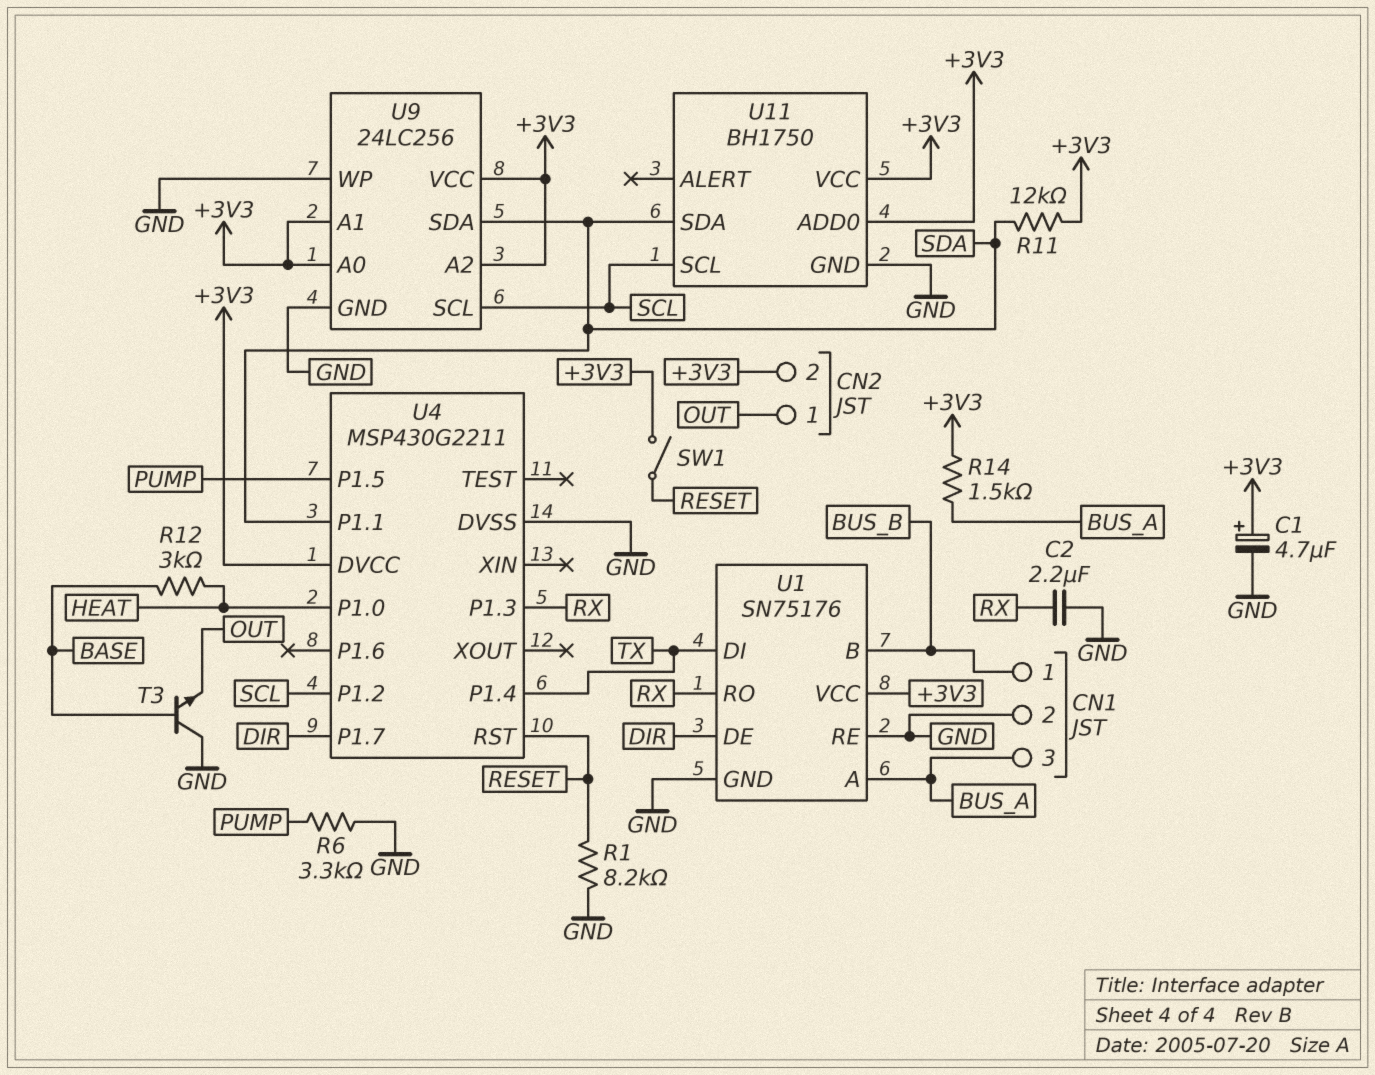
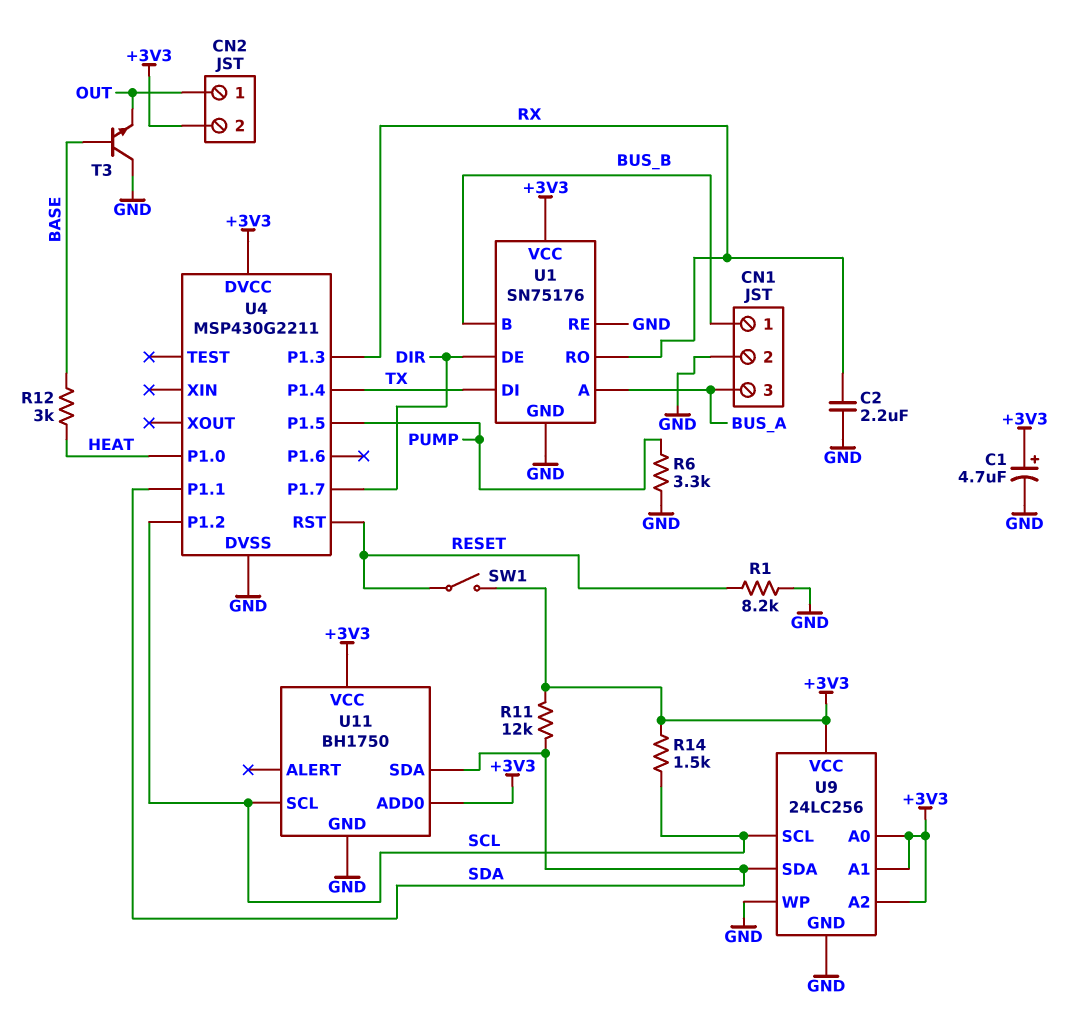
R14: 1.5k (+3V3, BUS_A) -> 1.5k (+3V3, SCL)

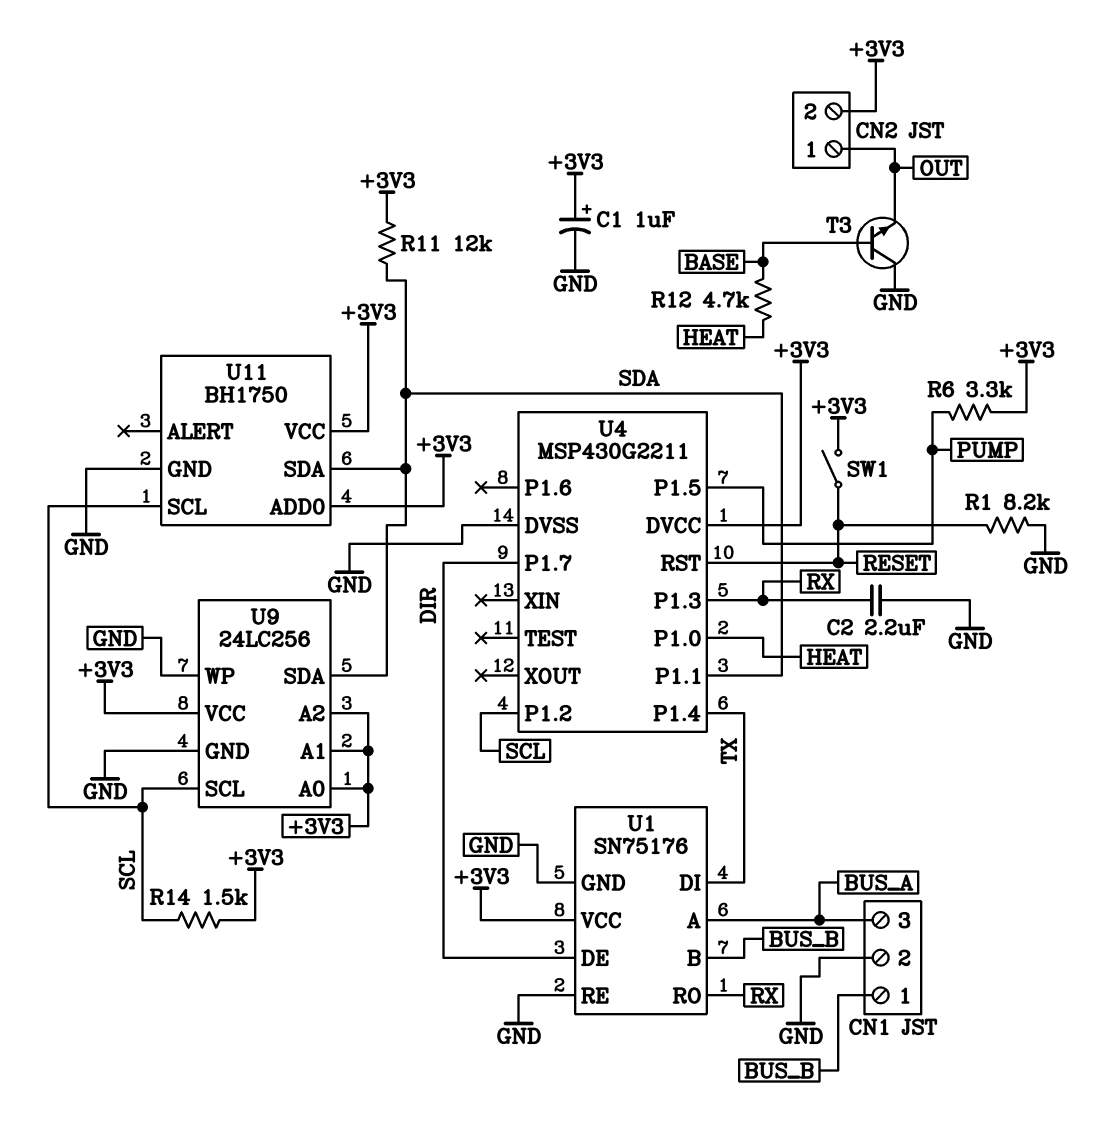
C1: 4.7uF (plus +3V3, minus GND) -> 1uF (plus +3V3, minus GND)
R6: 3.3k (GND, PUMP) -> 3.3k (+3V3, PUMP)
R12: 3k (BASE, HEAT) -> 4.7k (BASE, HEAT)

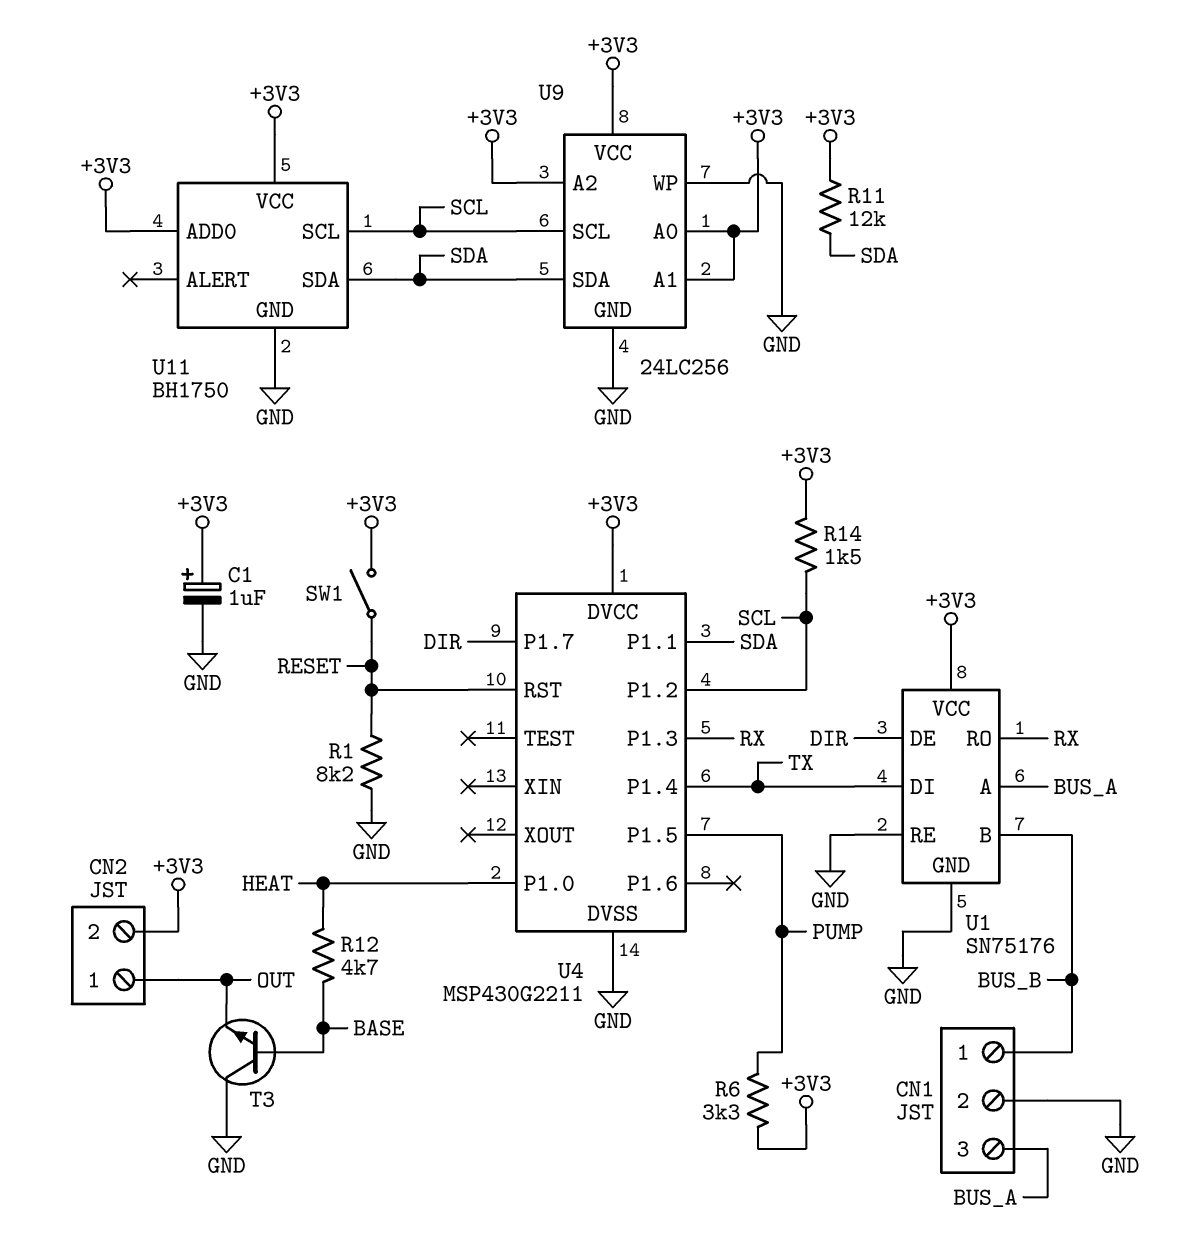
C2: 2.2uF (GND, RX) -> none

